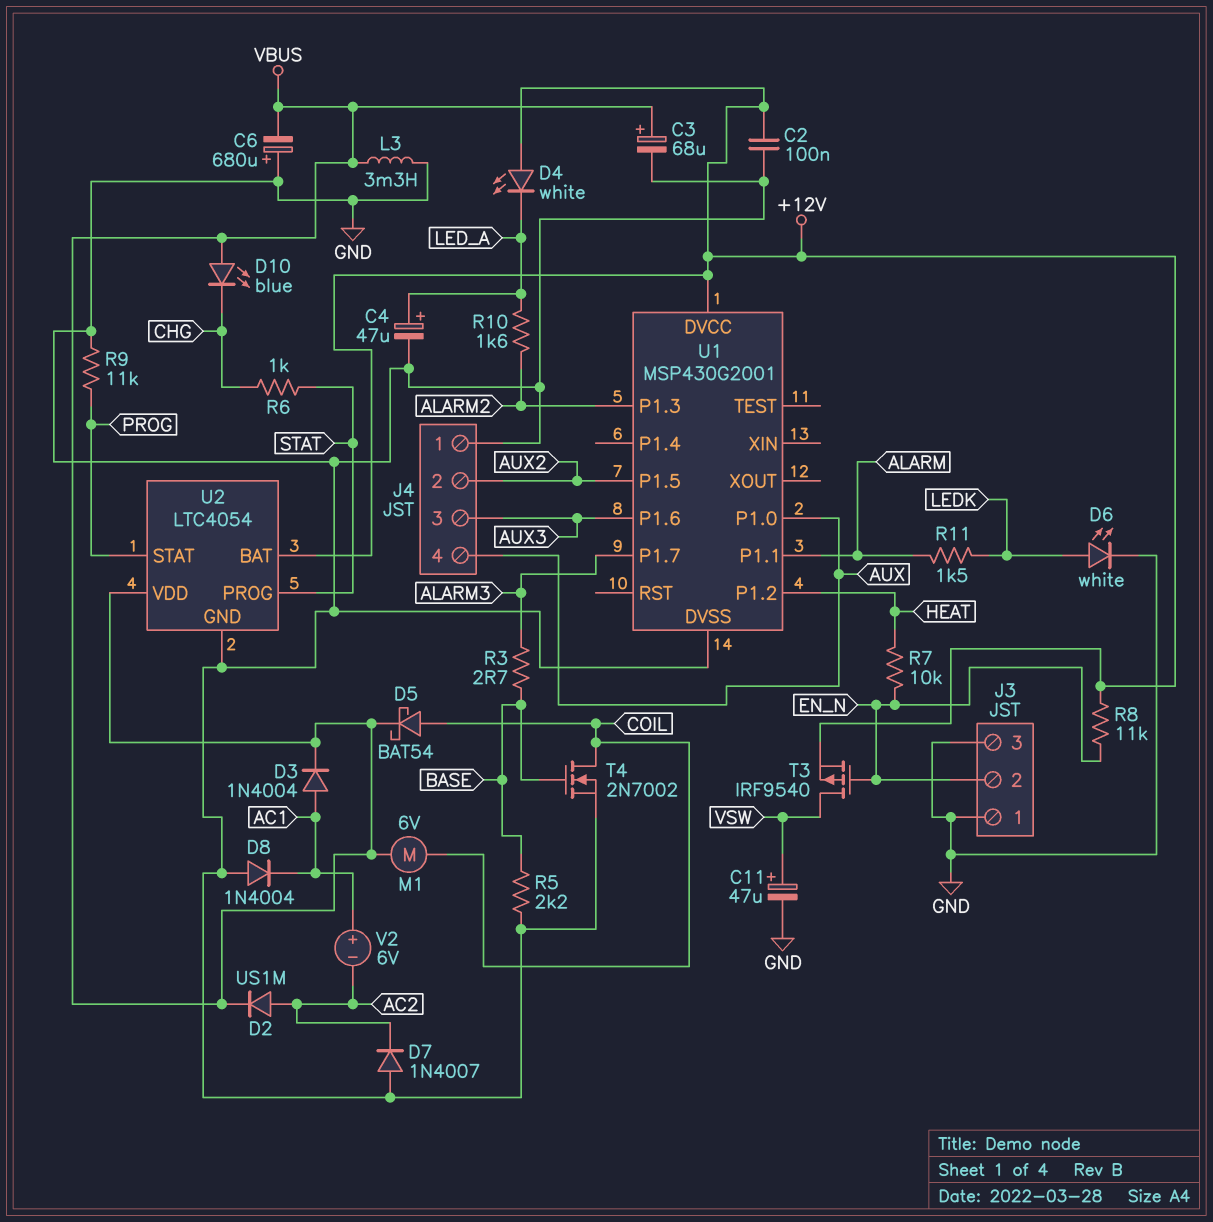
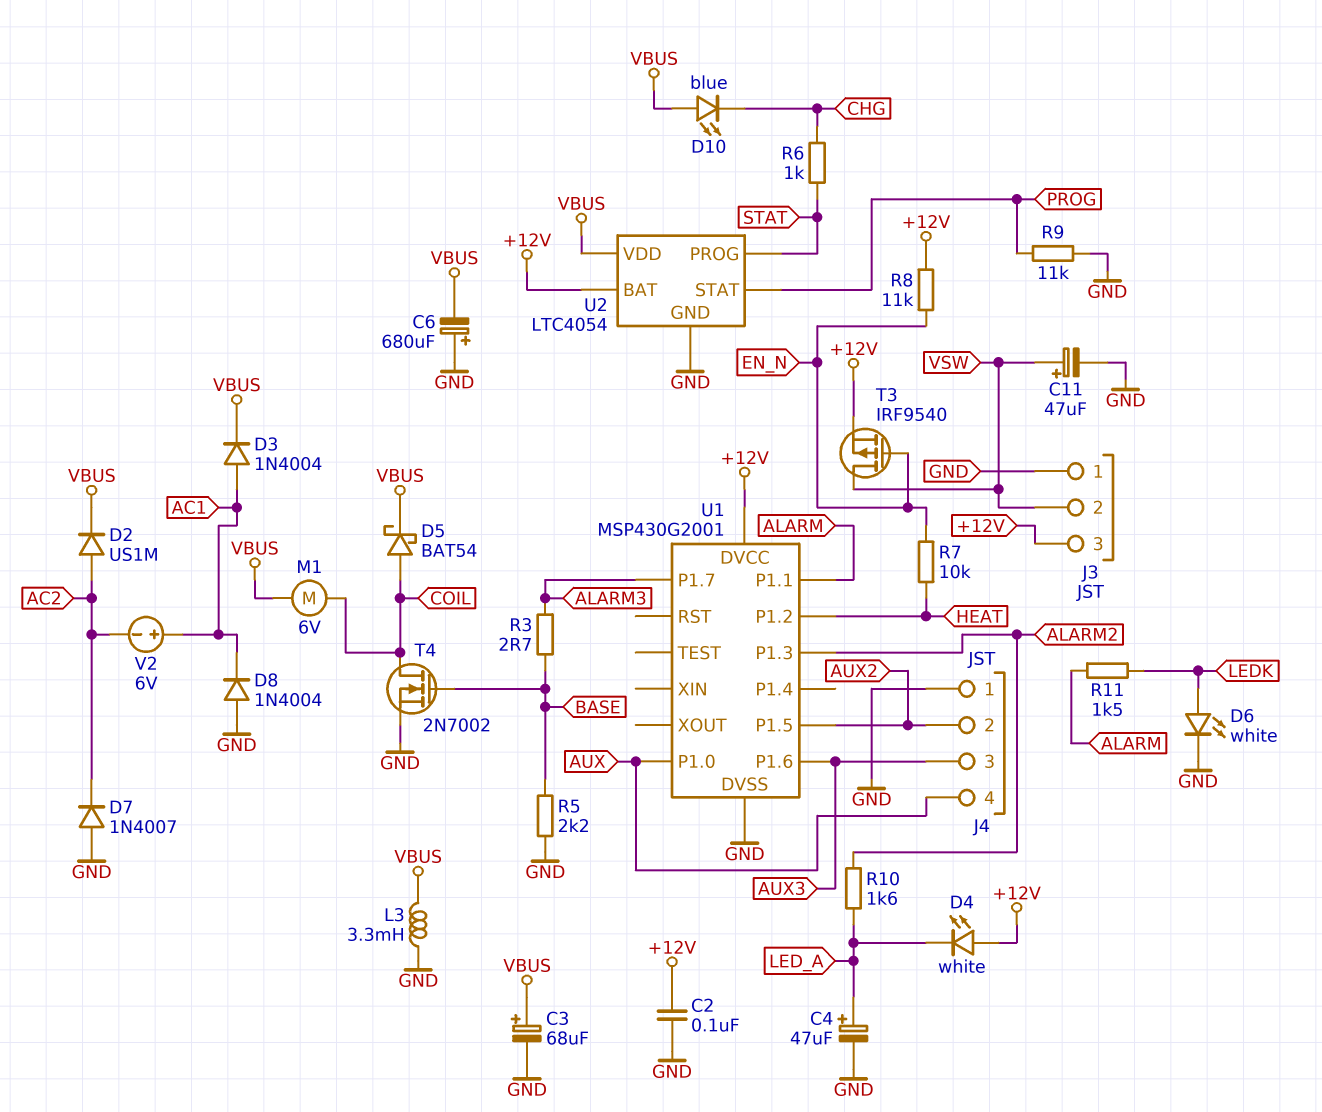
J3 pin 2: EN_N -> VSW
J3 pin 3: GND -> +12V

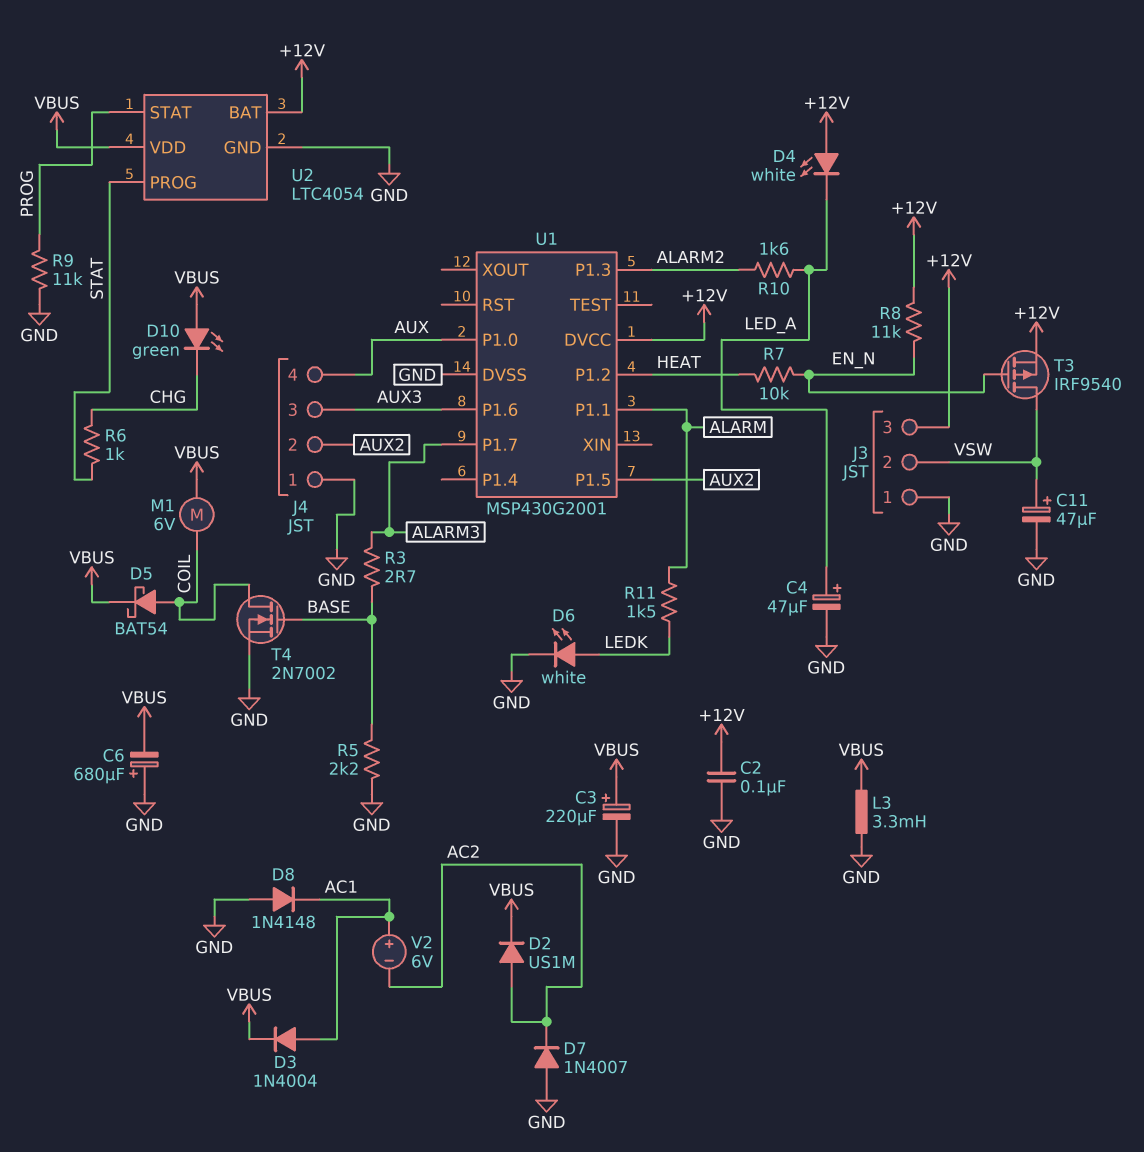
C3: 68uF (plus VBUS, minus GND) -> 220uF (plus VBUS, minus GND)
D8: diode 1N4004 (A GND, K AC1) -> diode 1N4148 (A GND, K AC1)
D10: LED blue (A VBUS, K CHG) -> LED green (A VBUS, K CHG)

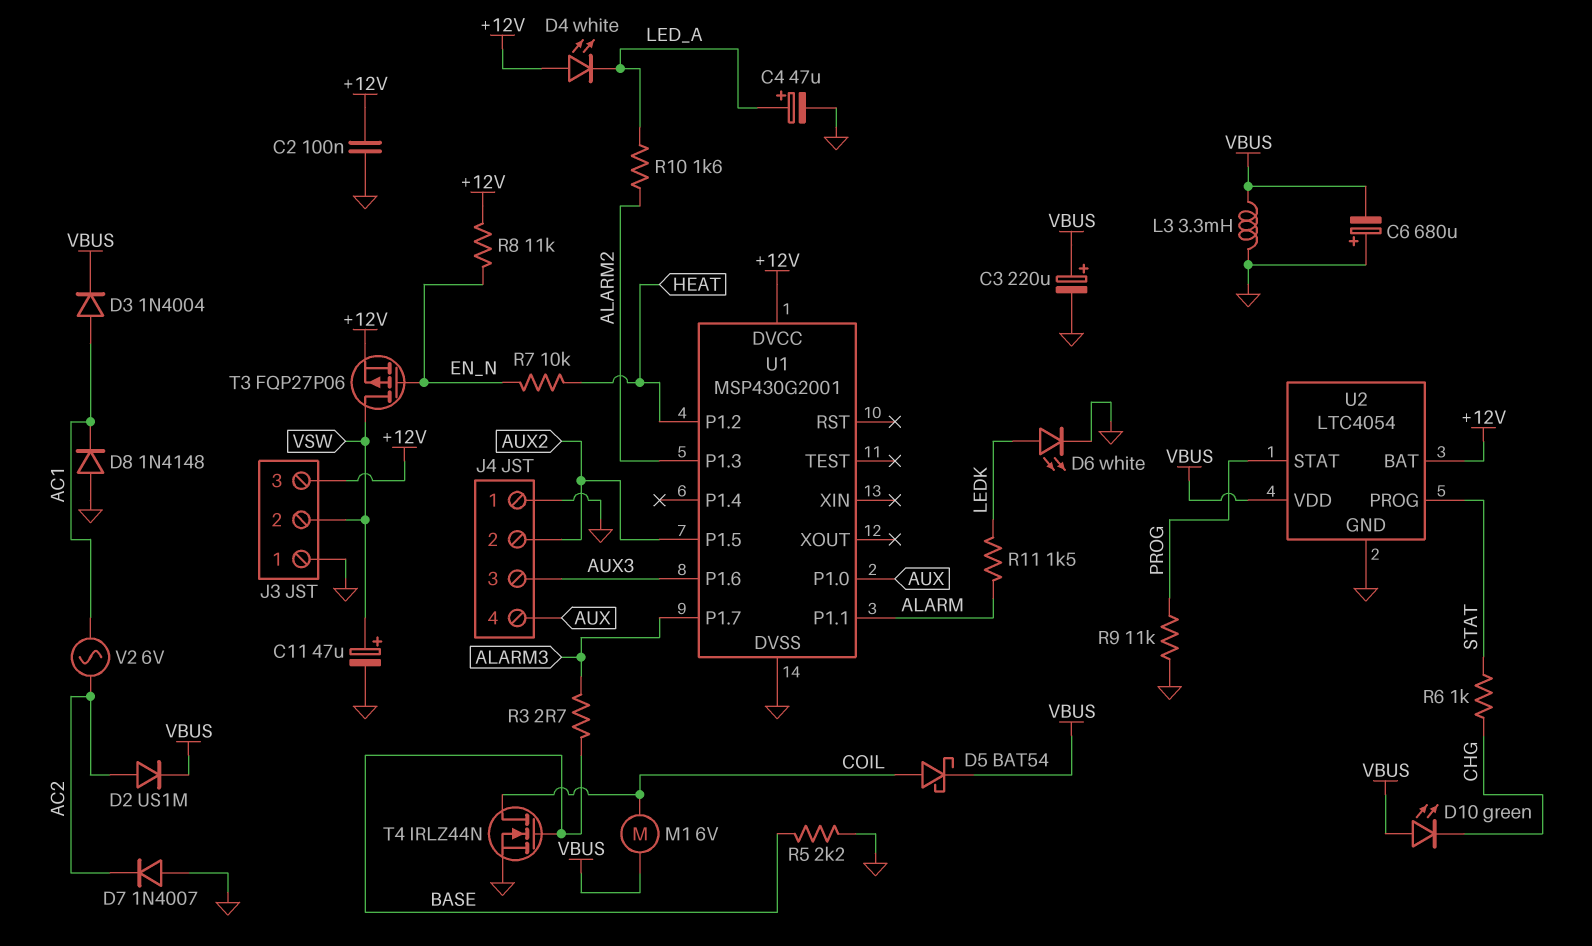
T3: PMOS IRF9540 (G EN_N, D VSW, S +12V) -> PMOS FQP27P06 (G EN_N, D VSW, S +12V)
T4: NMOS 2N7002 (G BASE, D COIL, S GND) -> NMOS IRLZ44N (G BASE, D COIL, S GND)
V2: 6V (plus AC1, minus AC2) -> AC 6V (AC1, AC2)

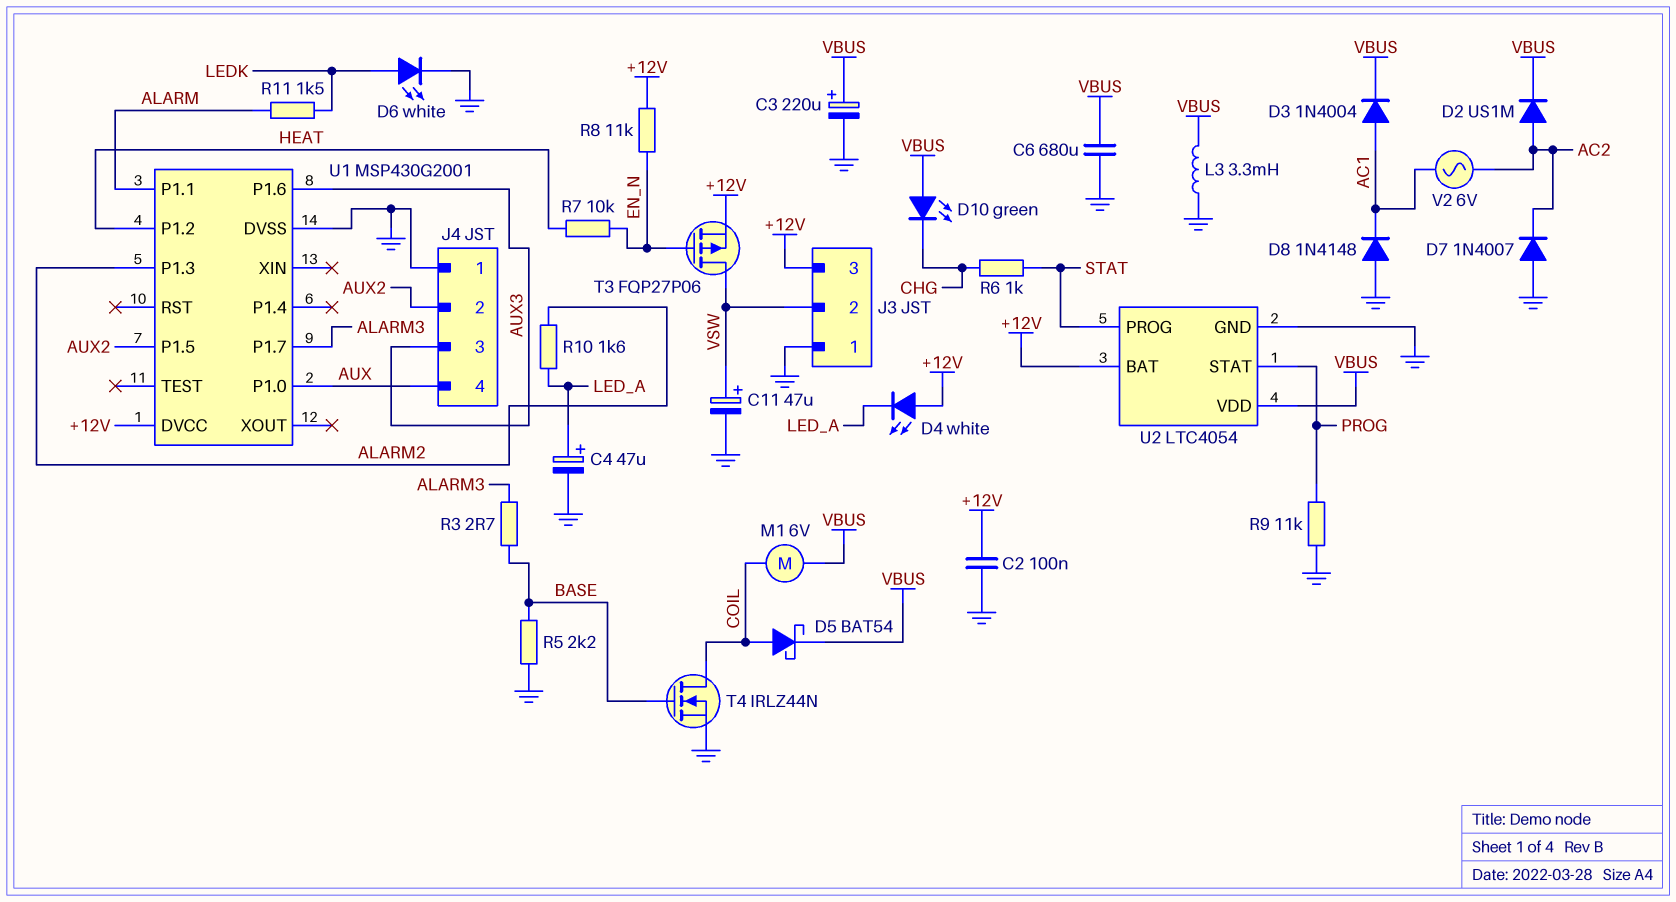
C6: 680uF (plus GND, minus VBUS) -> 680uF (GND, VBUS)

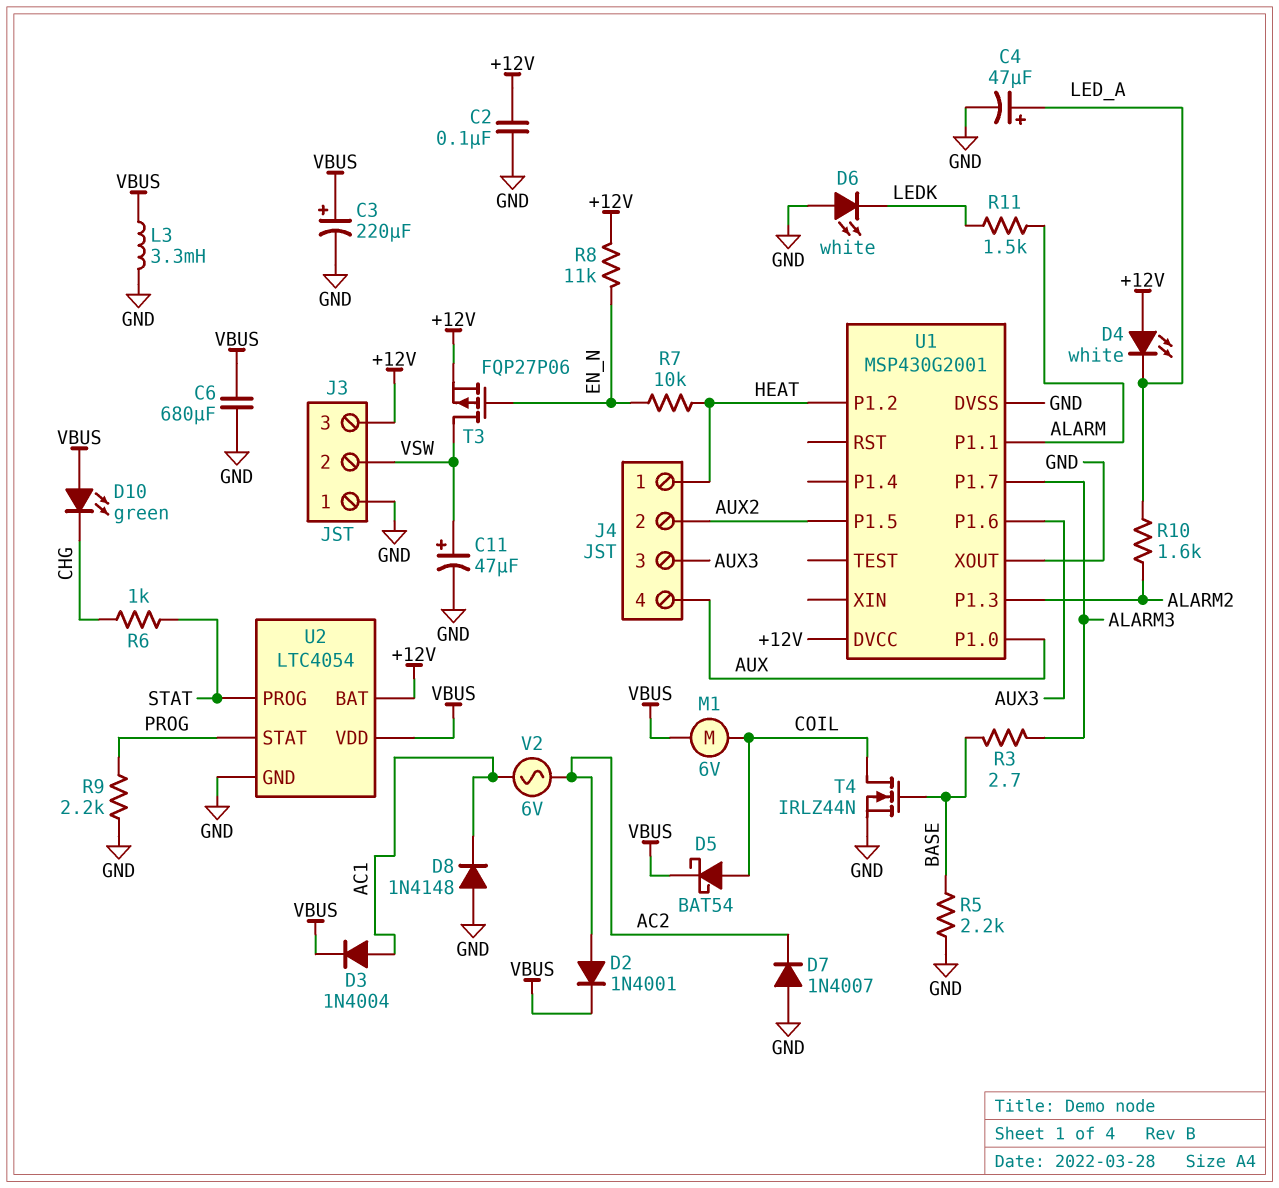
D2: diode US1M (A AC2, K VBUS) -> diode 1N4001 (A AC2, K VBUS)
D6: LED white (A LEDK, K GND) -> LED white (A GND, K LEDK)
J4 pin 1: GND -> HEAT
R9: 11k (GND, PROG) -> 2.2k (GND, PROG)
U1 pin XOUT: none -> GND

